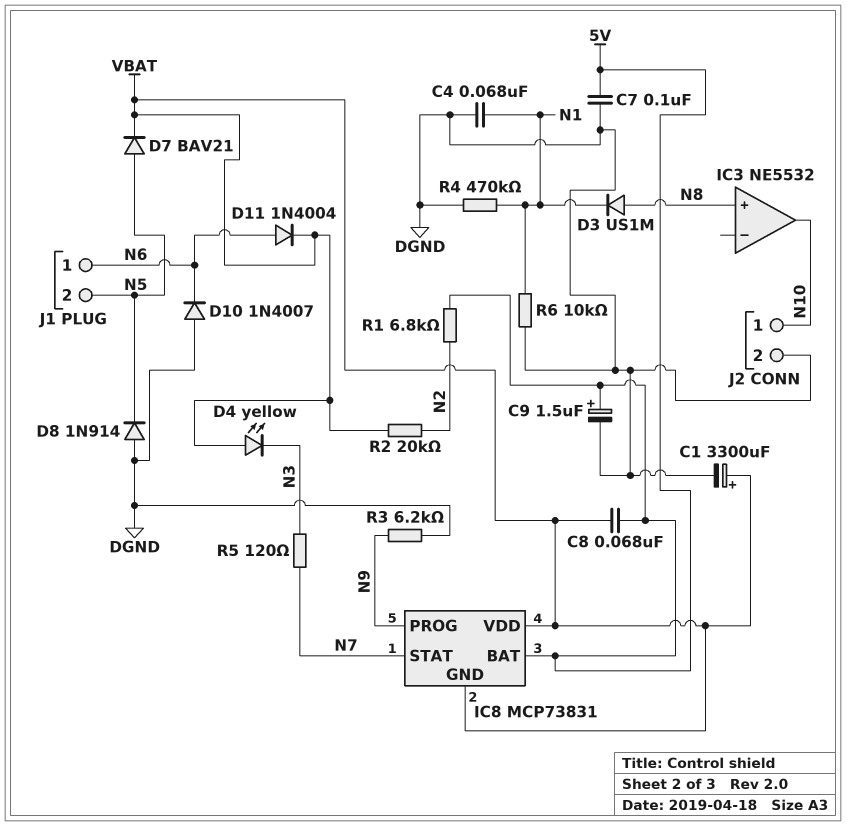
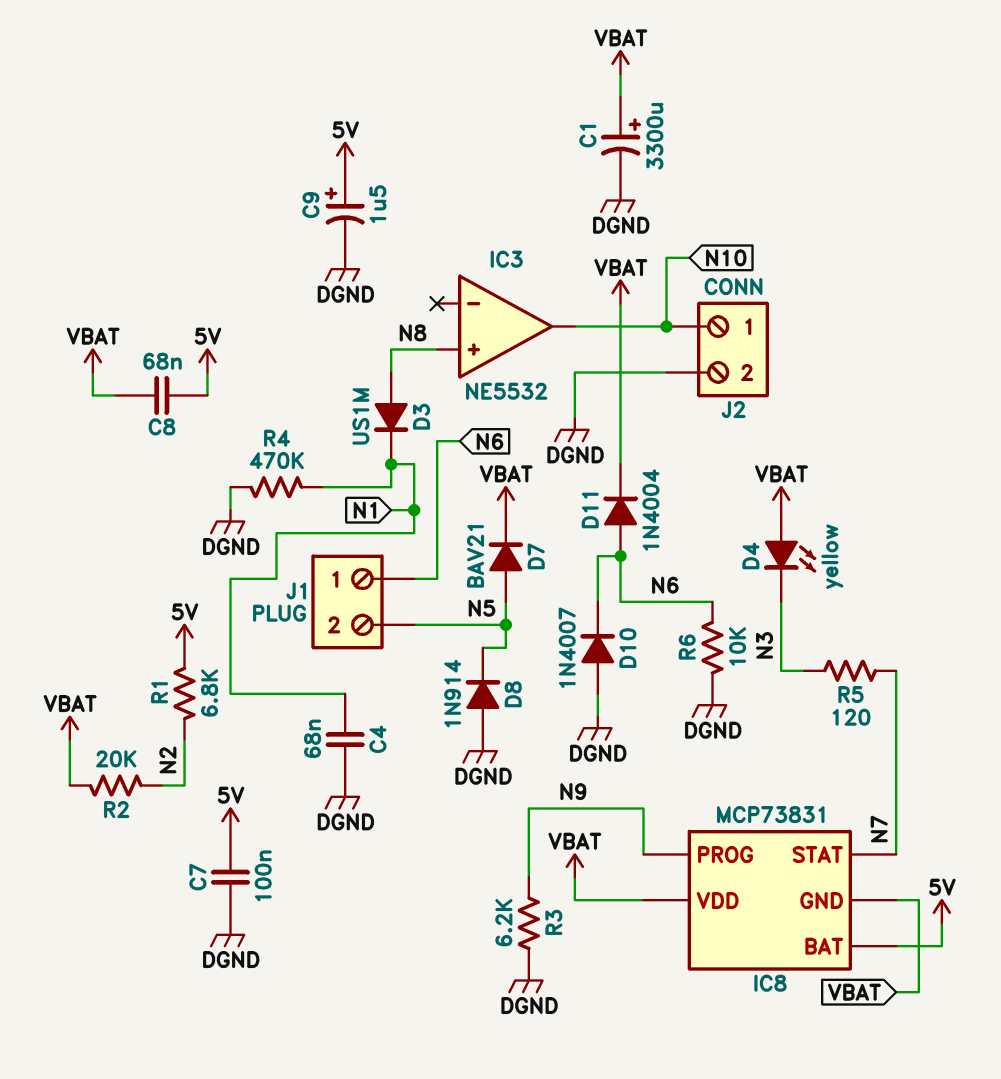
R6: 10k (DGND, N1) -> 10k (DGND, N6)

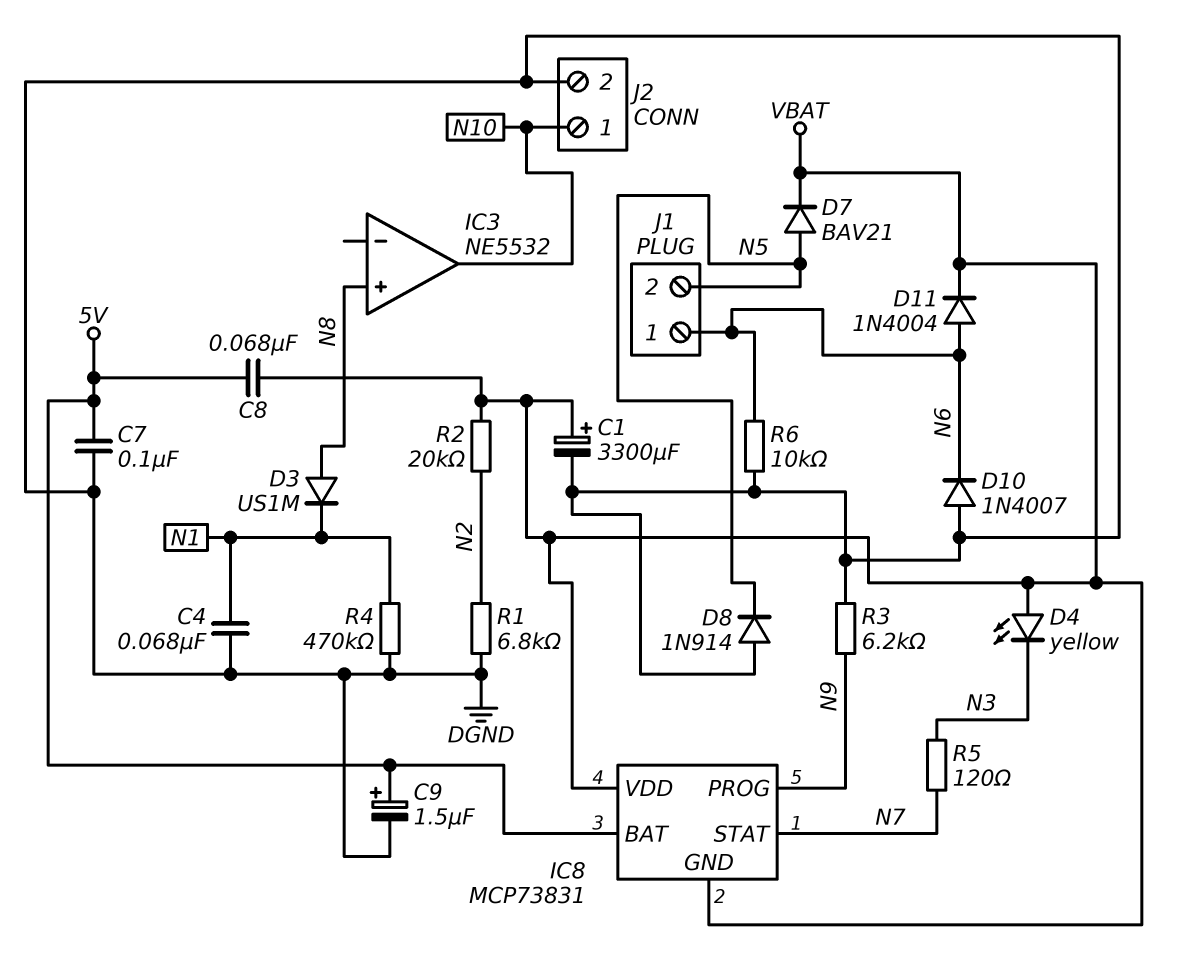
R1: 6.8k (5V, N2) -> 6.8k (DGND, N2)

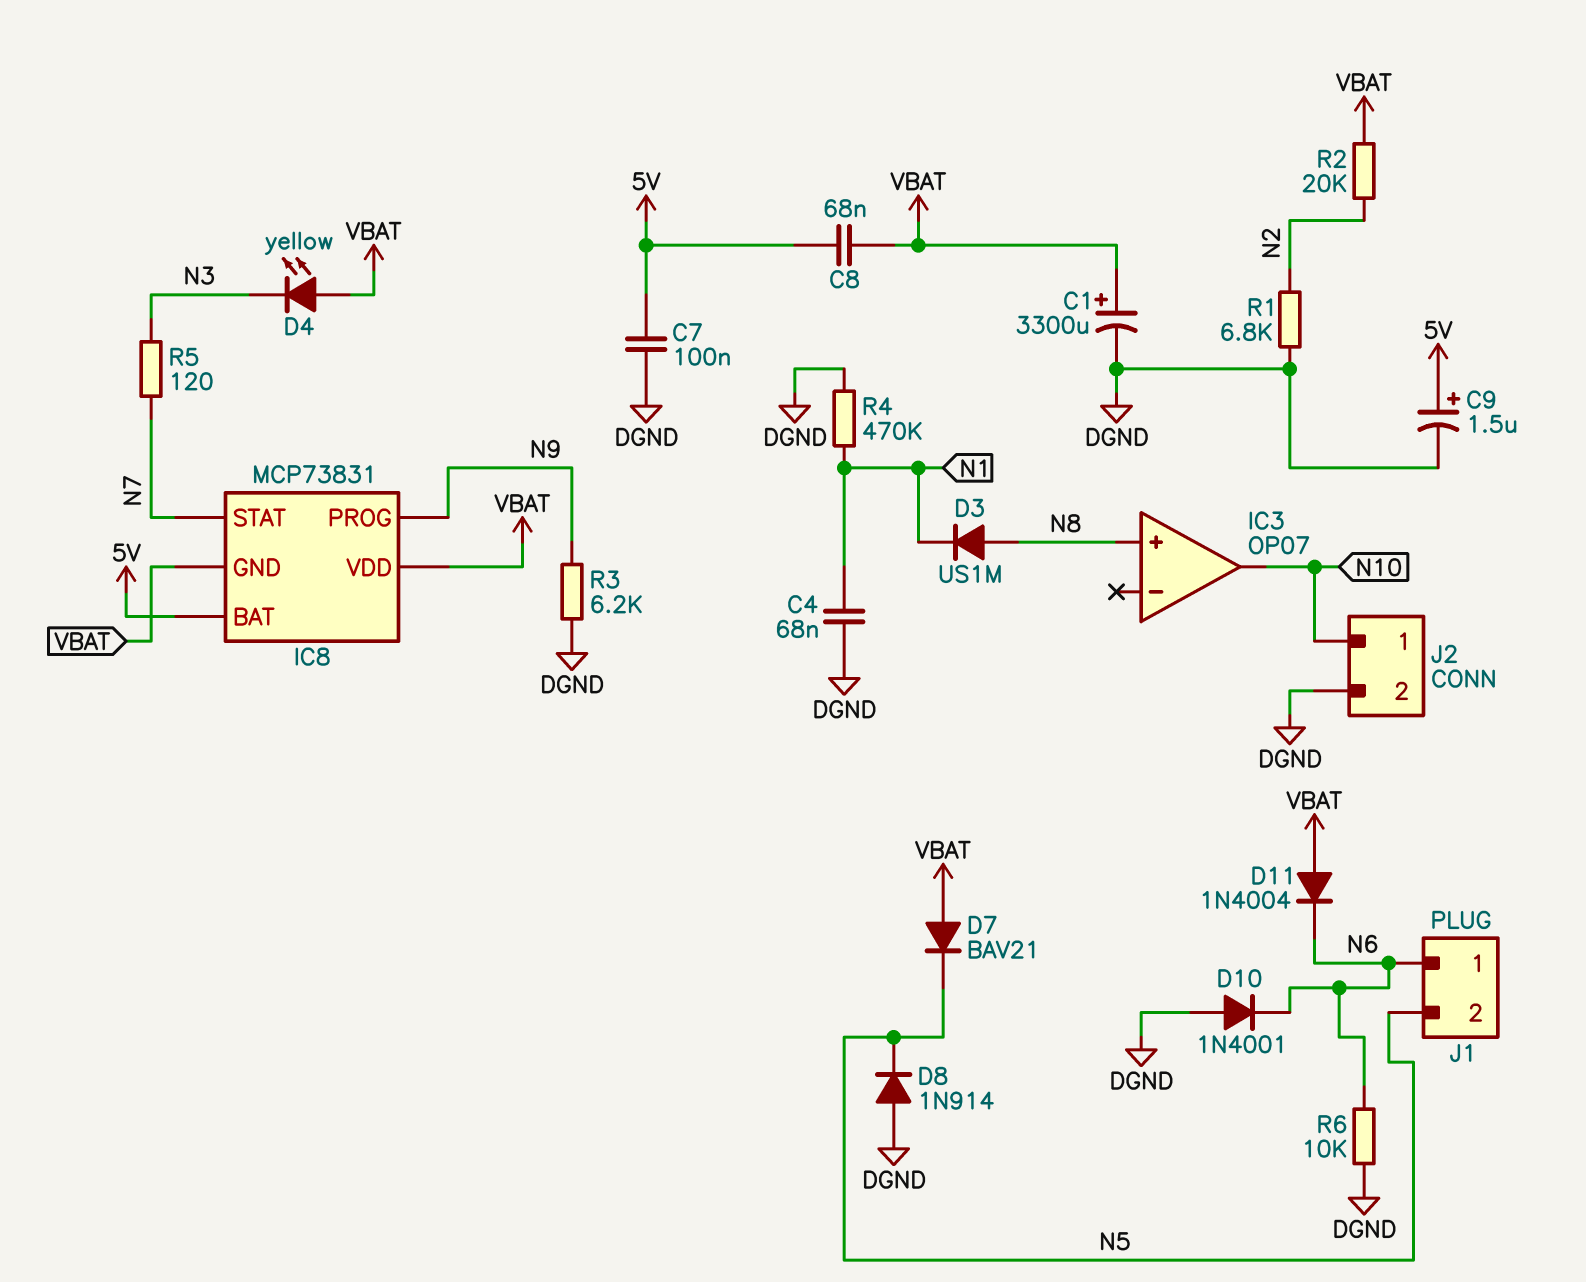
D7: diode BAV21 (A N5, K VBAT) -> diode BAV21 (A VBAT, K N5)
D10: diode 1N4007 (A DGND, K N6) -> diode 1N4001 (A DGND, K N6)
D11: diode 1N4004 (A N6, K VBAT) -> diode 1N4004 (A VBAT, K N6)
IC3: NE5532 -> OP07

